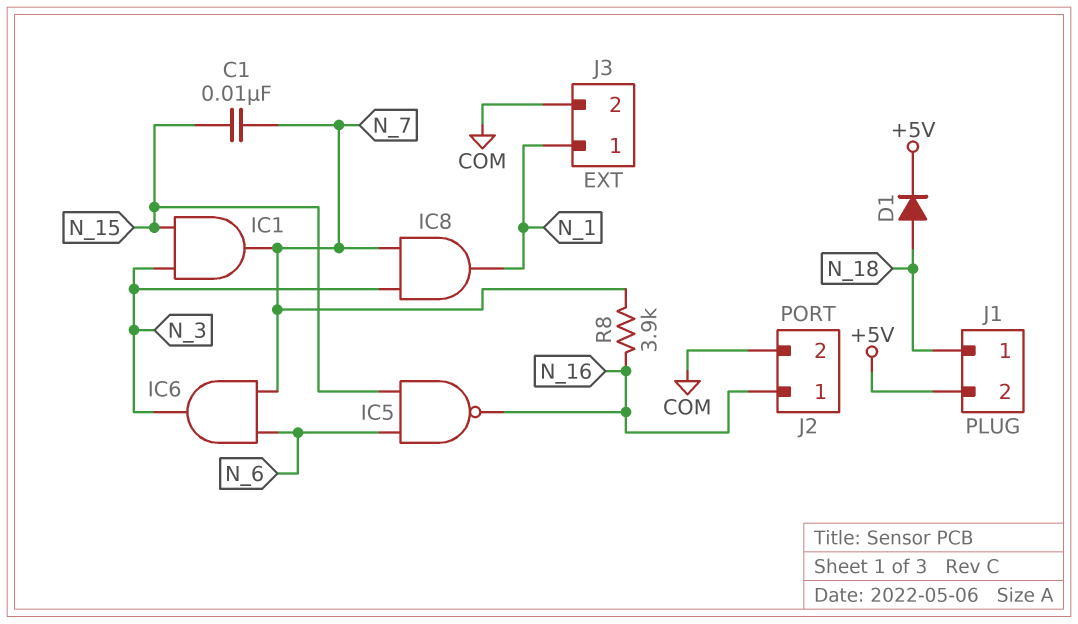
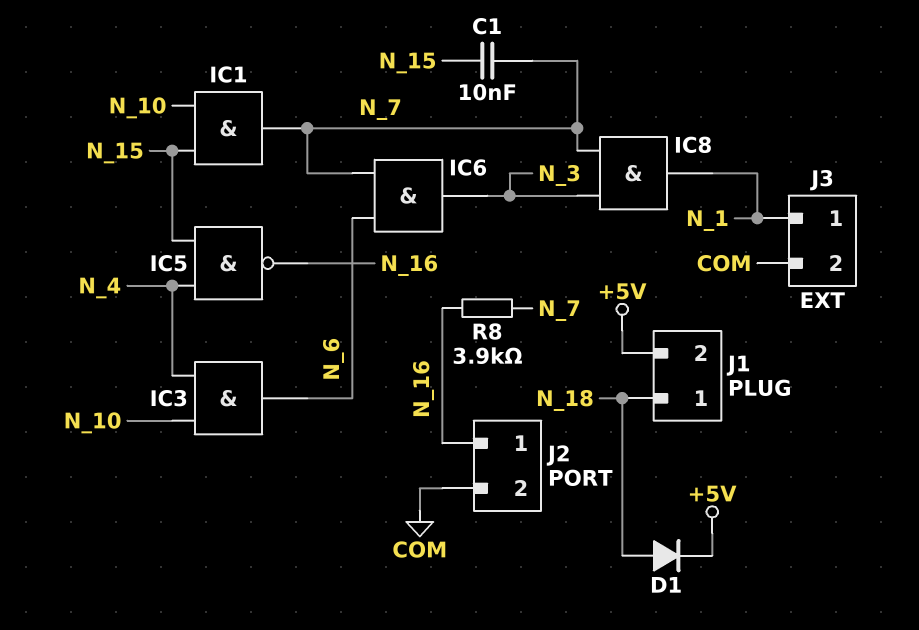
IC1: AND (in N_3, in N_15, out N_7) -> AND (in N_10, in N_15, out N_7)
IC3: none -> AND (in N_4, in N_10, out N_6)
IC5: NAND (in N_6, in N_15, out N_16) -> NAND (in N_4, in N_15, out N_16)

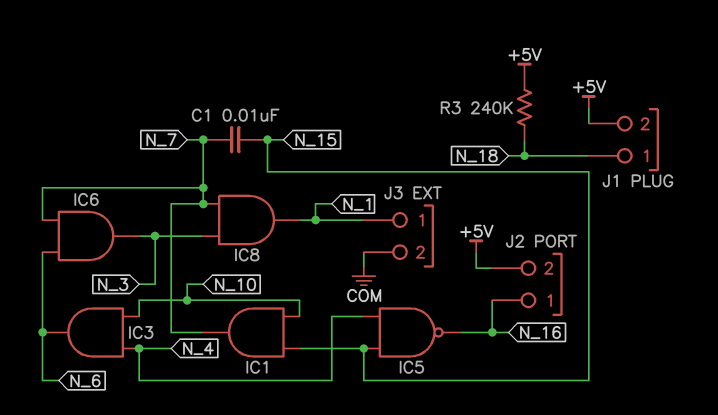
D1: diode (A N_18, K +5V) -> none
J2 pin 2: COM -> +5V
R3: none -> 240k (+5V, N_18)
R8: 3.9k (N_7, N_16) -> none

